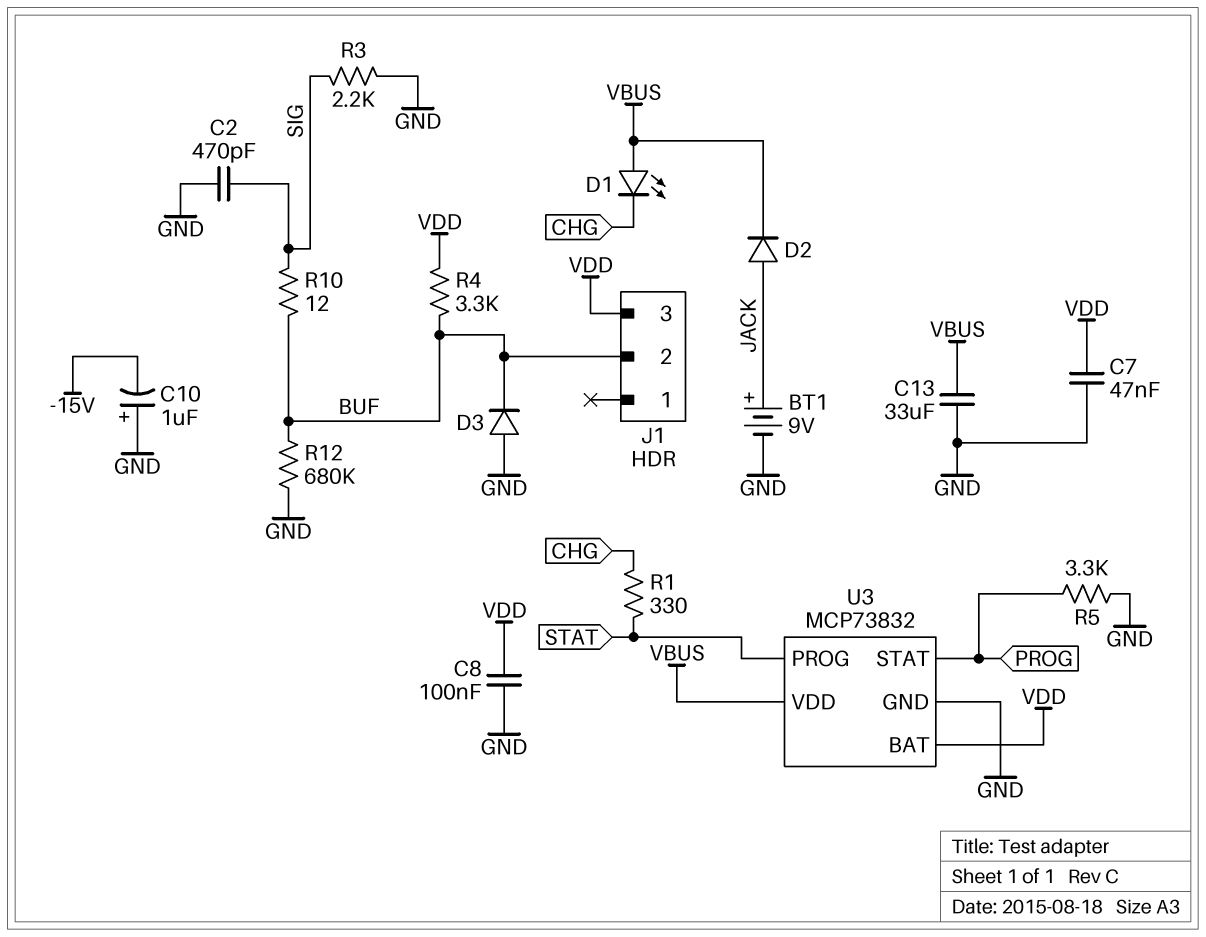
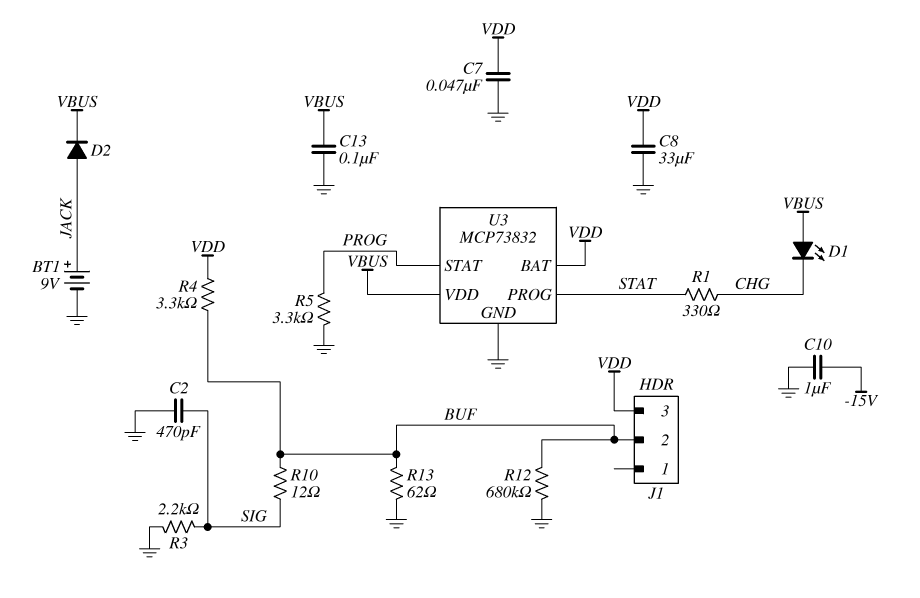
C8: 100nF (GND, VDD) -> 33uF (GND, VDD)
C10: 1uF (plus GND, minus -15V) -> 1uF (-15V, GND)
C13: 33uF (GND, VBUS) -> 100nF (GND, VBUS)
D3: diode (A GND, K BUF) -> none
R13: none -> 62 (BUF, GND)

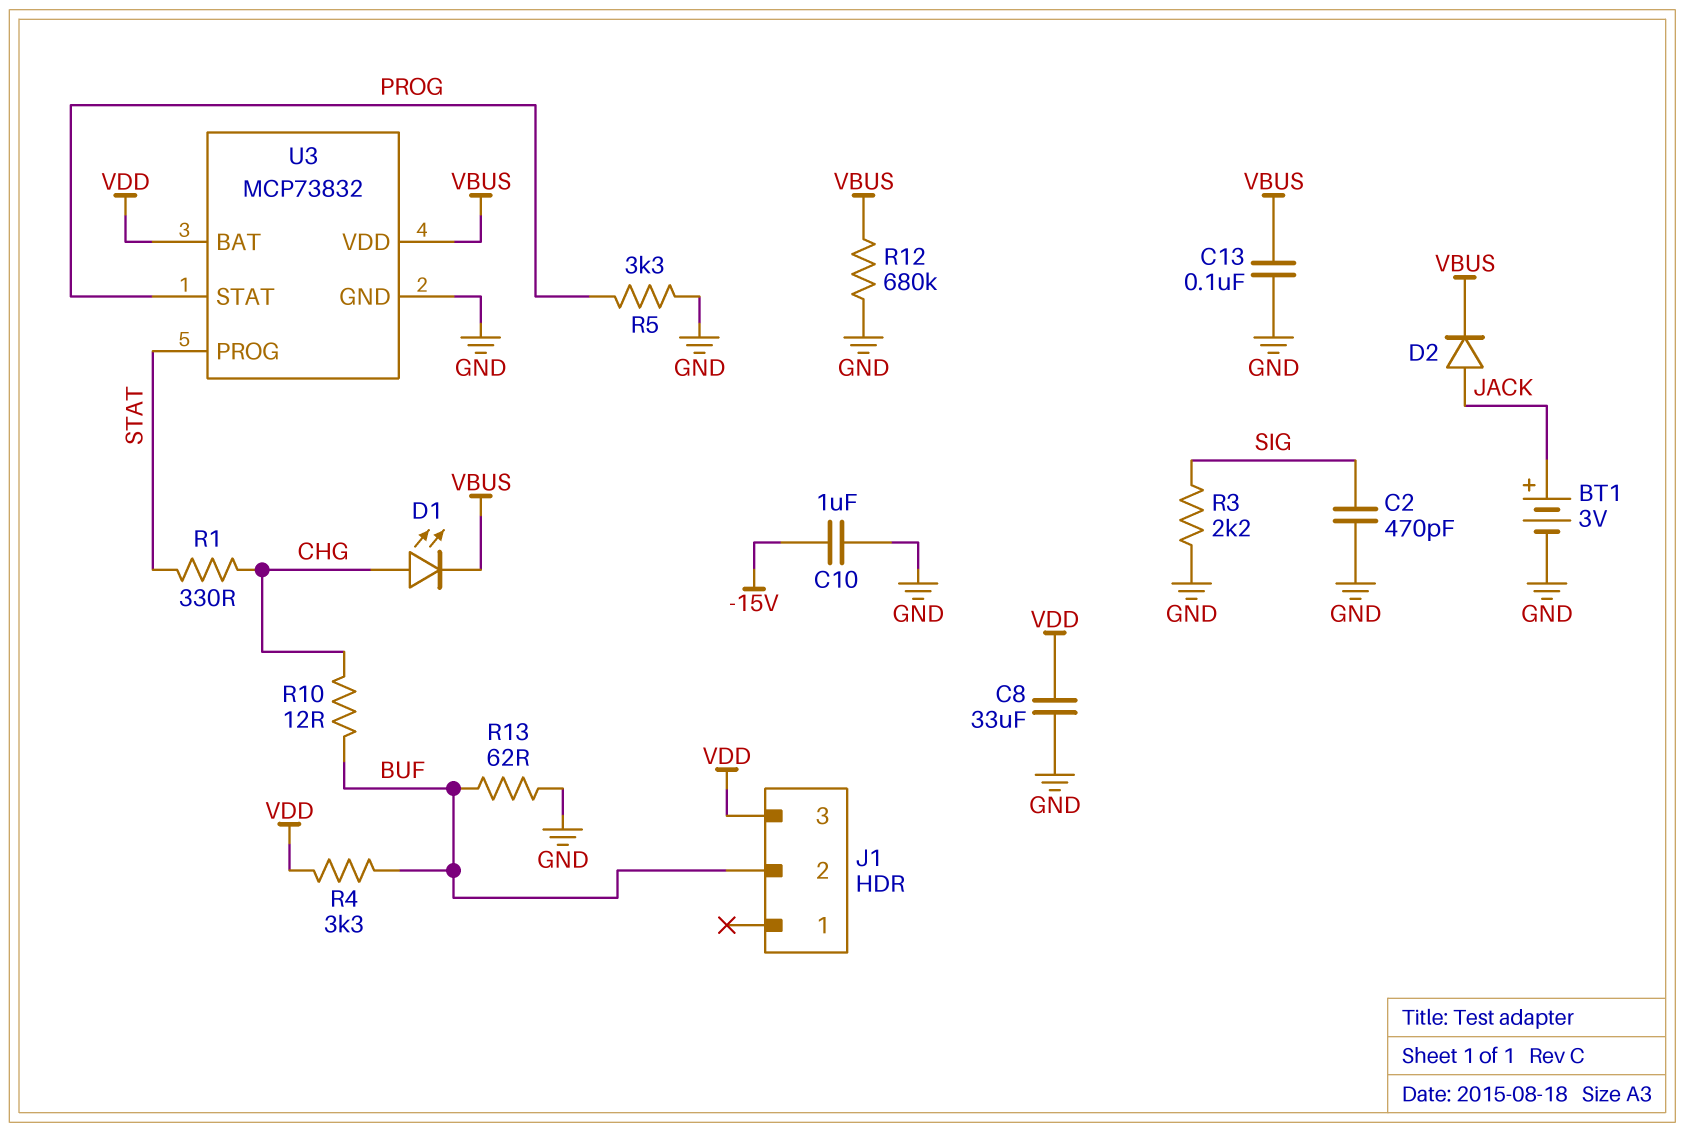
BT1: 9V (plus JACK, minus GND) -> 3V (plus JACK, minus GND)
C7: 47nF (GND, VDD) -> none
D1: LED (A VBUS, K CHG) -> LED (A CHG, K VBUS)
R10: 12 (BUF, SIG) -> 12 (BUF, CHG)
R12: 680k (BUF, GND) -> 680k (GND, VBUS)

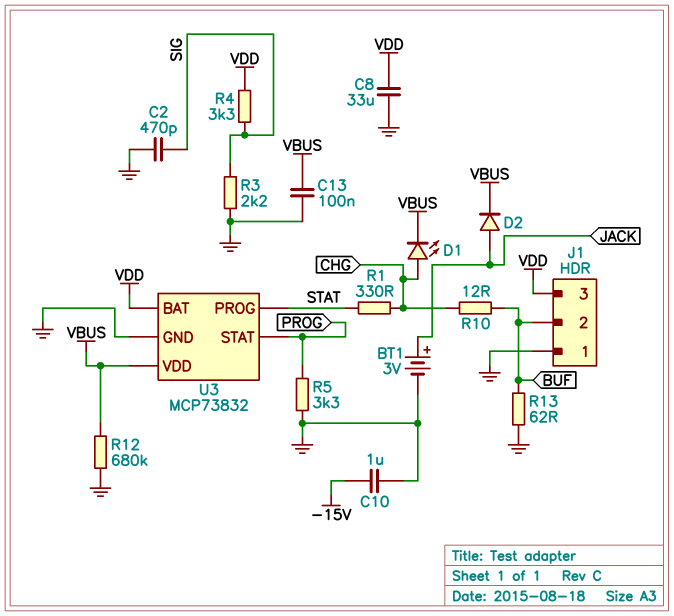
J1 pin 1: none -> GND
R4: 3.3k (BUF, VDD) -> 3.3k (SIG, VDD)

